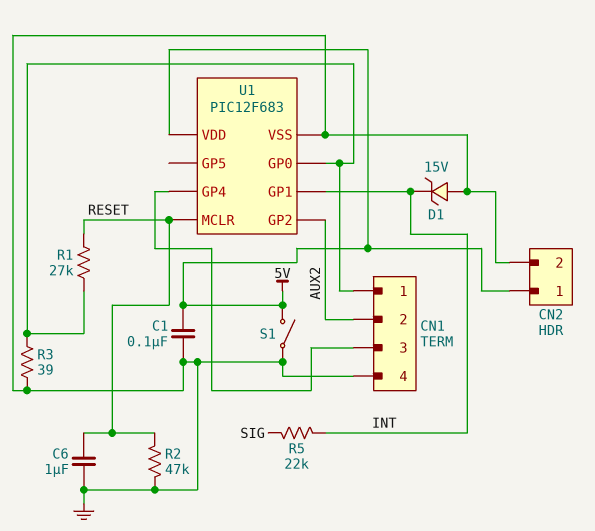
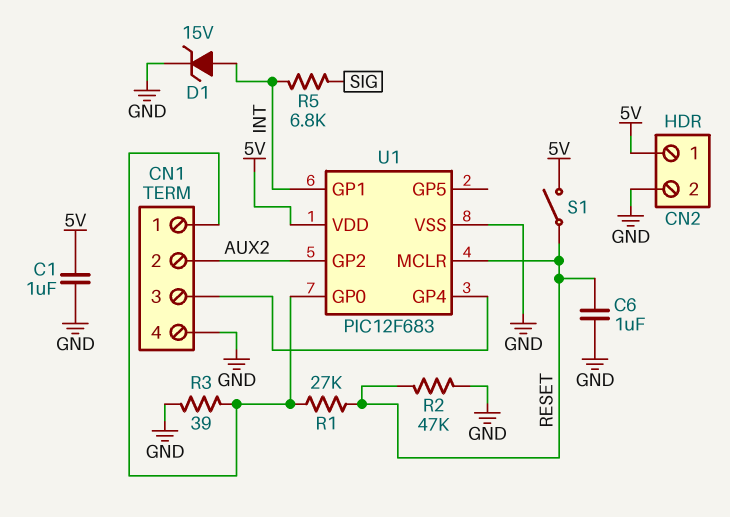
C1: 100nF (5V, GND) -> 1uF (5V, GND)
D1: zener 15V (A GND, K INT) -> zener 15V (A INT, K GND)
R5: 22k (INT, SIG) -> 6.8k (INT, SIG)
S1: switch (5V, GND) -> switch (5V, RESET)

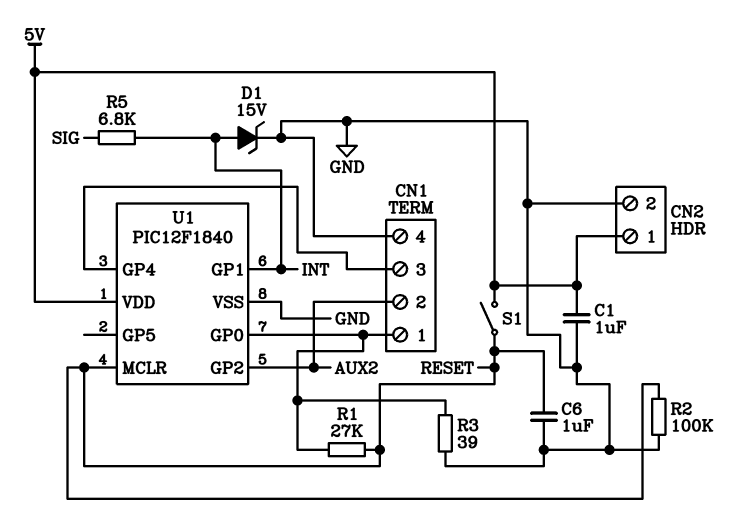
R2: 47k (GND, RESET) -> 100k (GND, RESET)
U1: PIC12F683 -> PIC12F1840

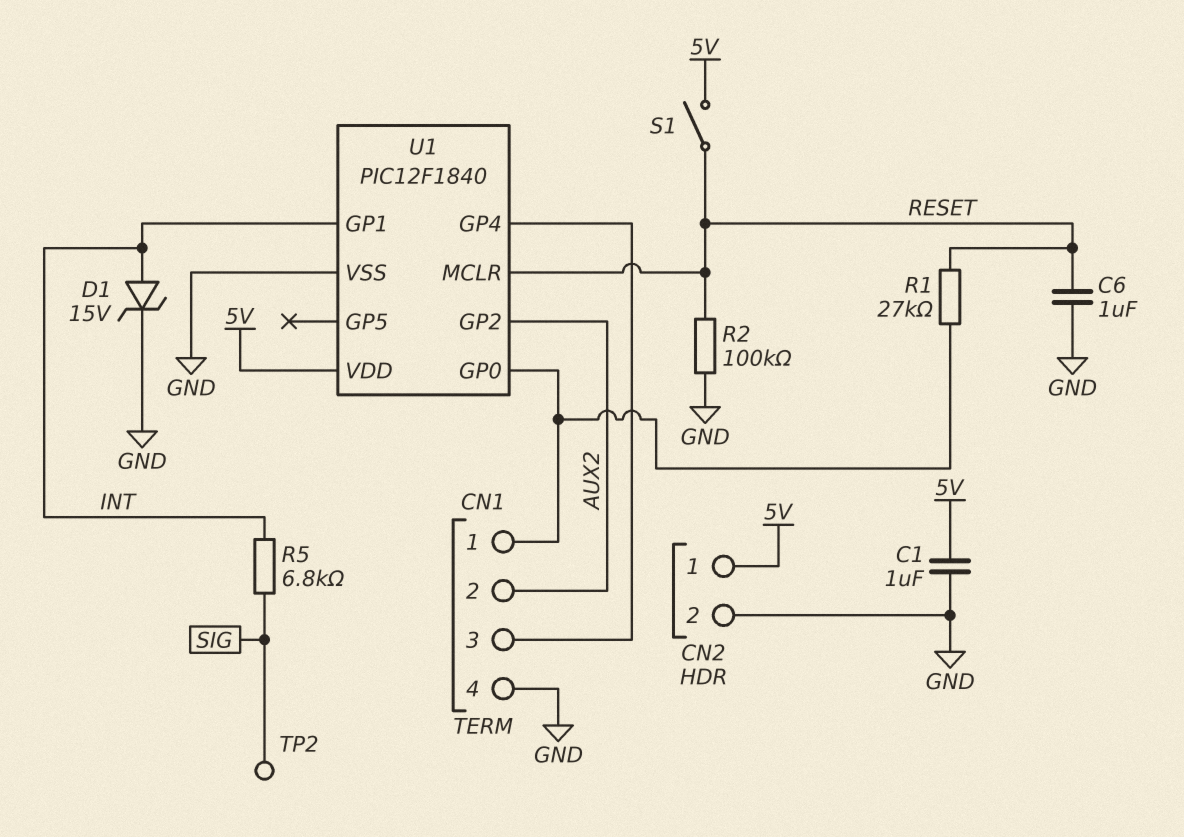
R3: 39 (CN1/1, GND) -> none
TP2: none -> test point (SIG)

